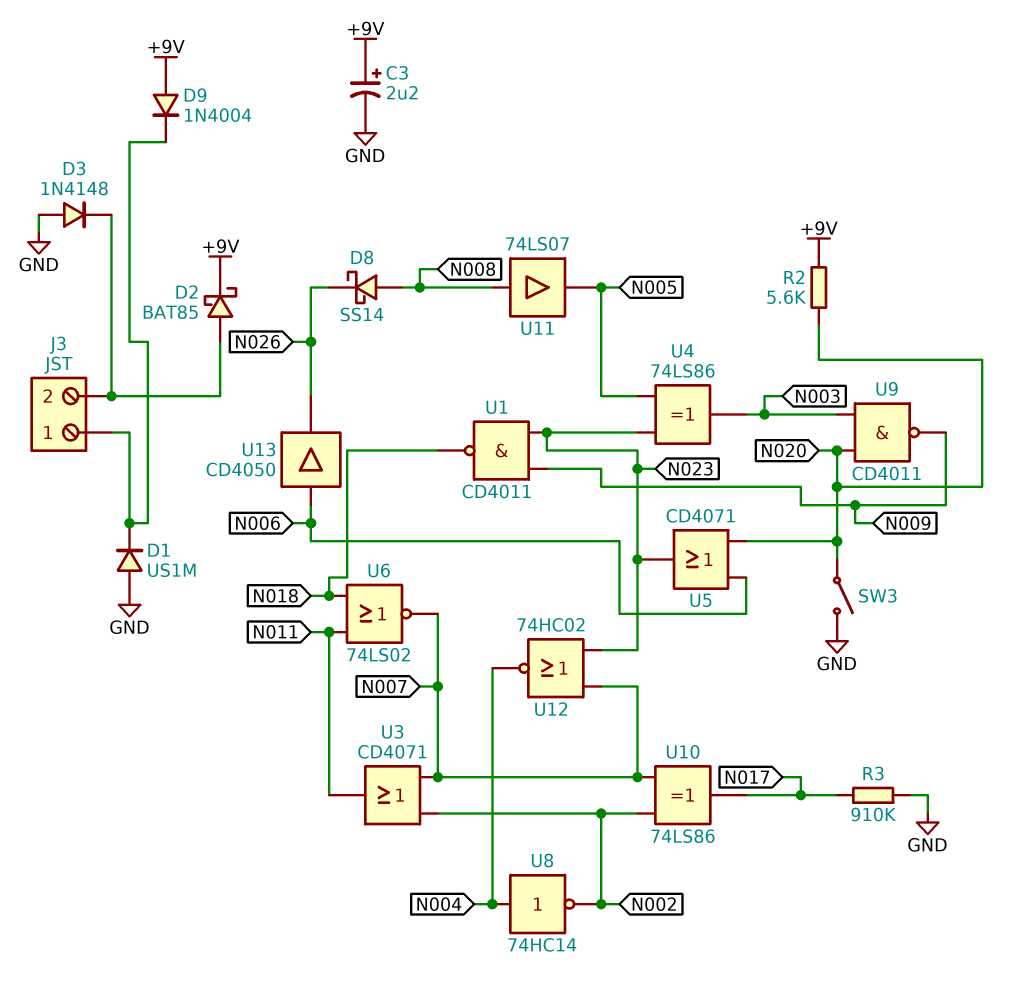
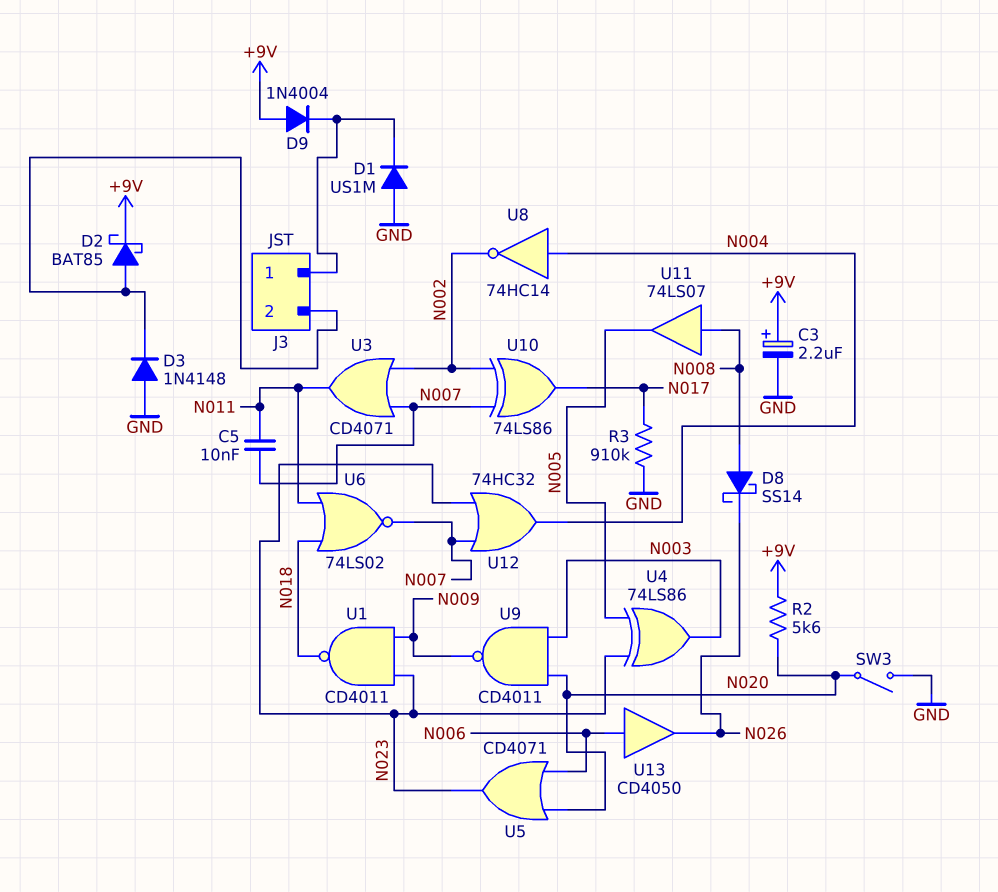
C5: none -> 10nF (N007, N011)
U12: NOR 74HC02 (in N007, in N023, out N004) -> OR 74HC32 (in N007, in N023, out N004)

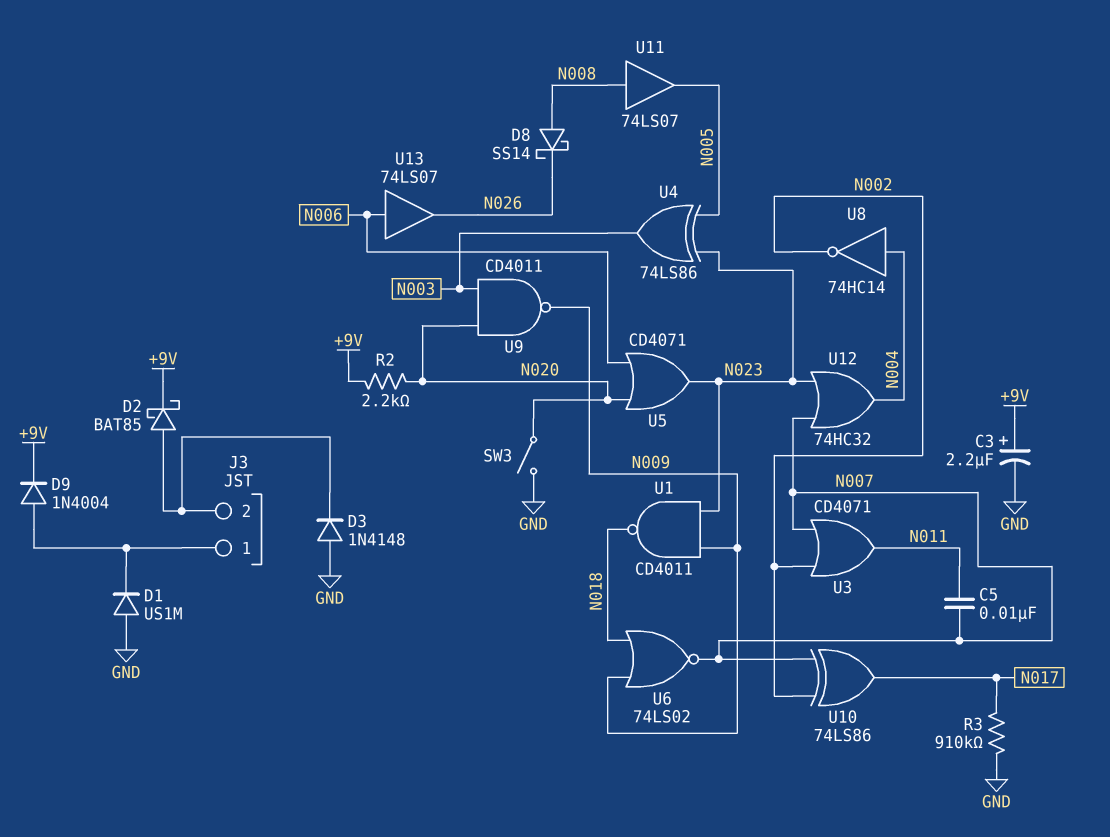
D9: diode 1N4004 (A +9V, K J3/1) -> diode 1N4004 (A J3/1, K +9V)
R2: 5.6k (+9V, N020) -> 2.2k (+9V, N020)
U6: NOR 74LS02 (in N011, in N018, out N007) -> NOR 74LS02 (in N009, in N018, out N007)
U13: buffer CD4050 (in N006, out N026) -> buffer 74LS07 (in N006, out N026)

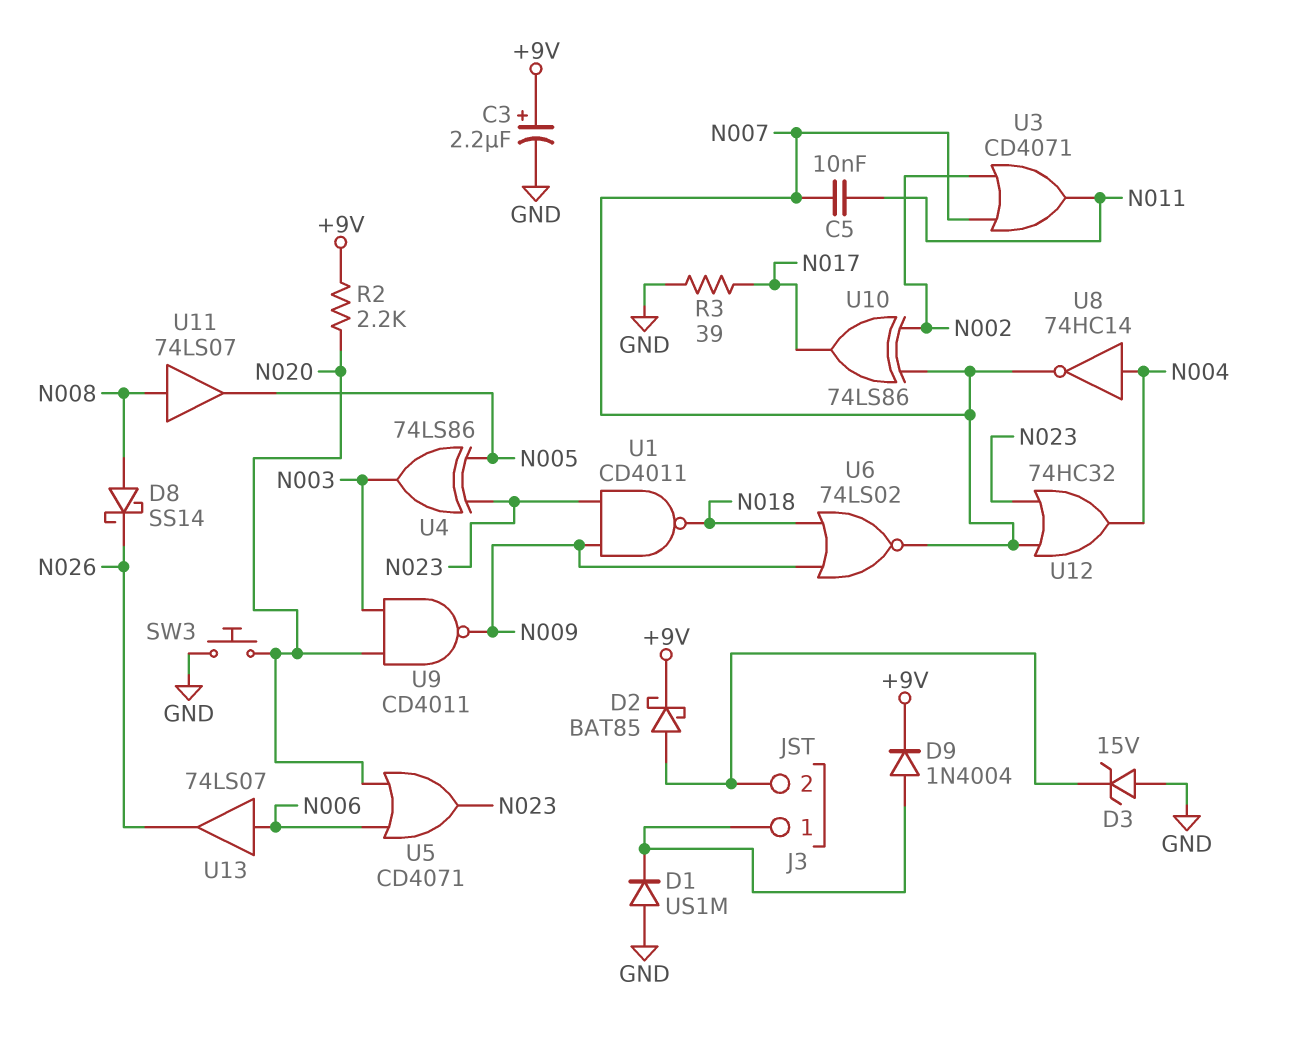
D3: diode 1N4148 (A GND, K J3/2) -> zener 15V (A GND, K J3/2)
R3: 910k (GND, N017) -> 39 (GND, N017)
SW3: switch (GND, N020) -> button (GND, N020)
U8: NOT 74HC14 (in N004, out N002) -> NOT 74HC14 (in N004, out N007)

